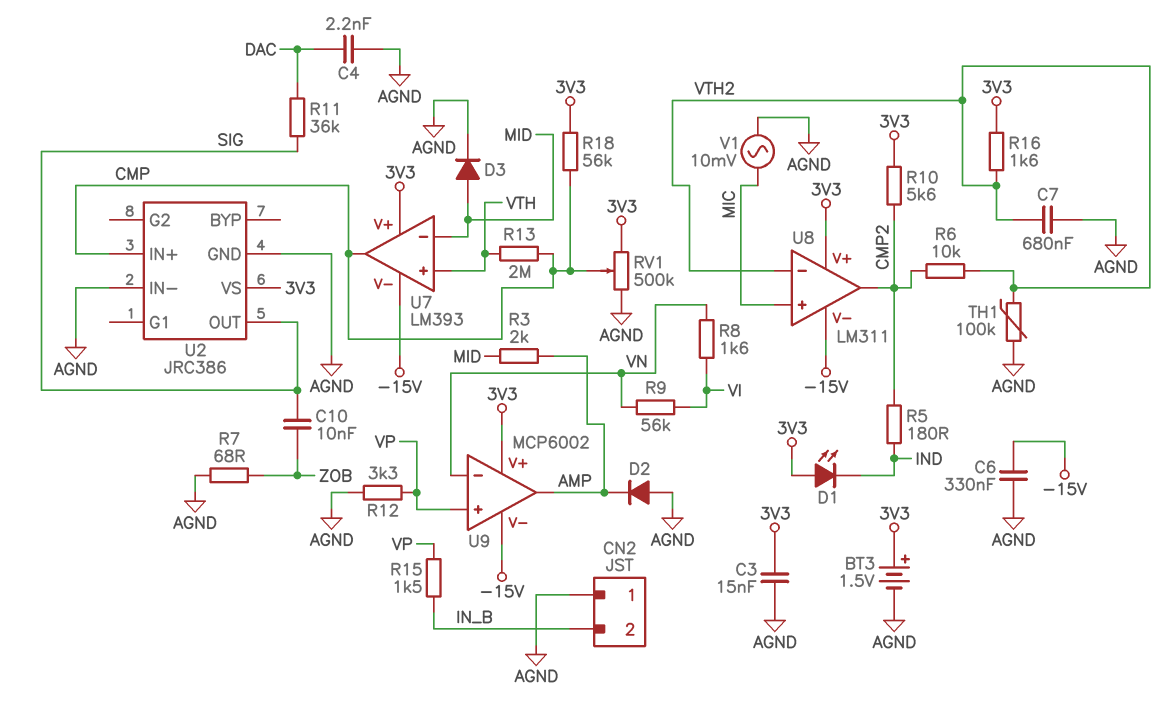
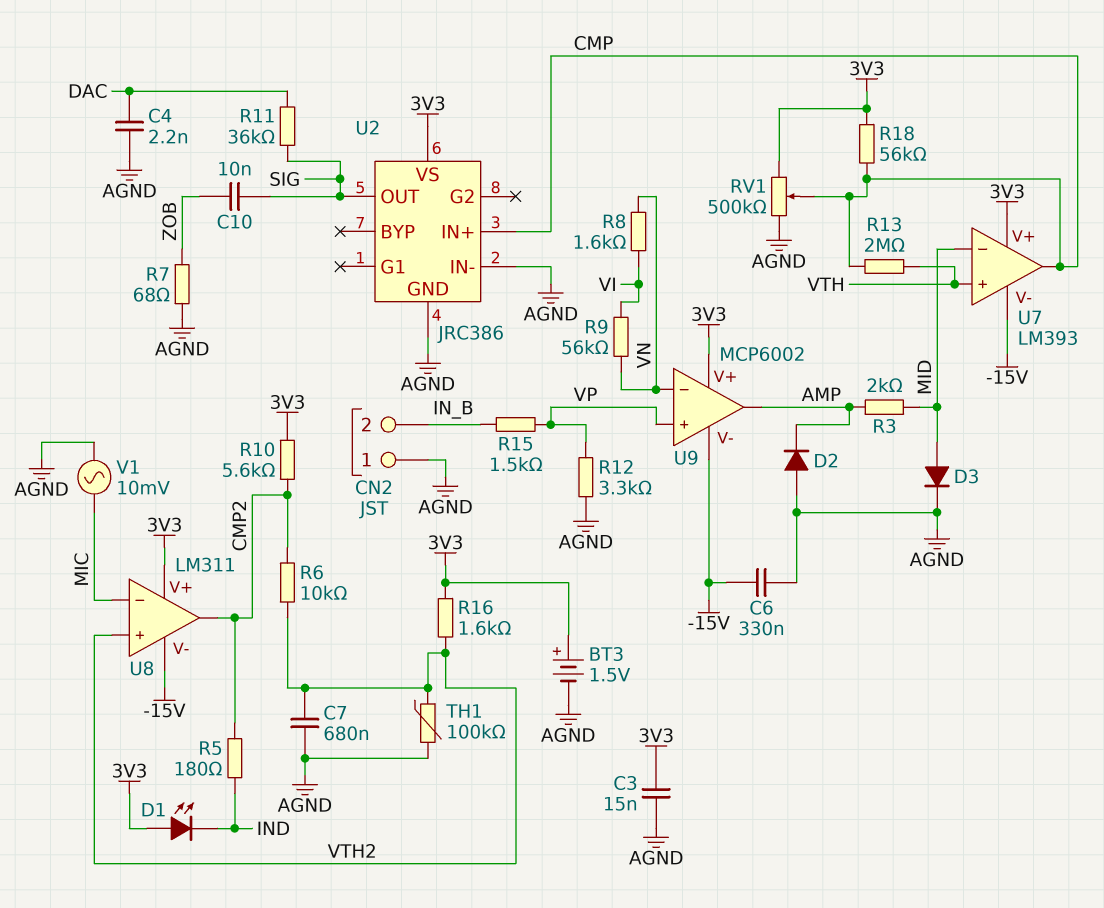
U8 pin in+: MIC -> VTH2
U8 pin in-: VTH2 -> MIC

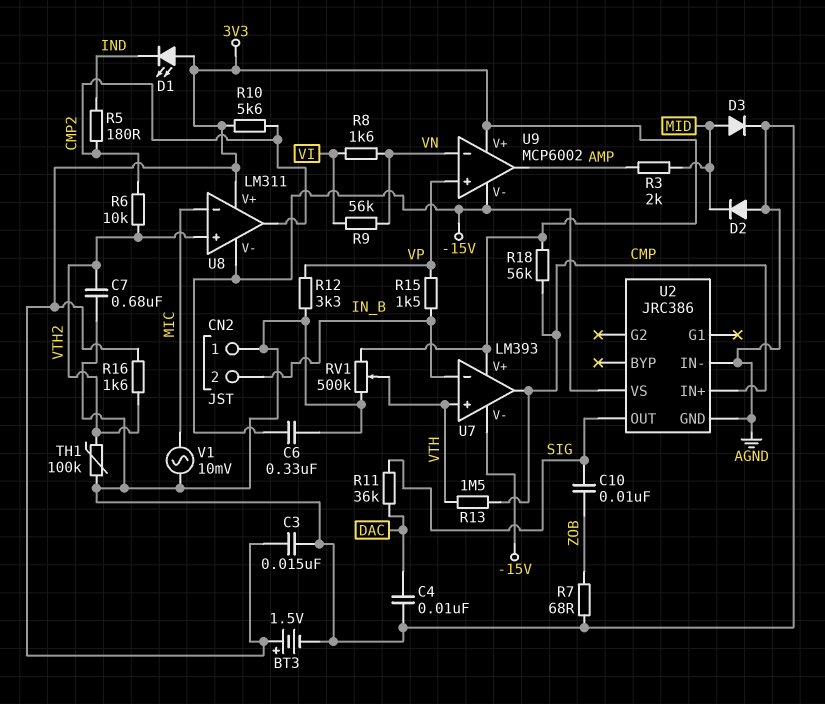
C4: 2.2nF (AGND, DAC) -> 10nF (AGND, DAC)
D2: diode (A AGND, K AMP) -> diode (A AGND, K MID)
R13: 2M (CMP, VTH) -> 1.5M (CMP, VTH)
RV1: 500k (3V3, AGND, wiper CMP) -> 500k (3V3, AGND, wiper VTH)
U2 pin VS: 3V3 -> -15V
U7 pin in-: MID -> IN_B

